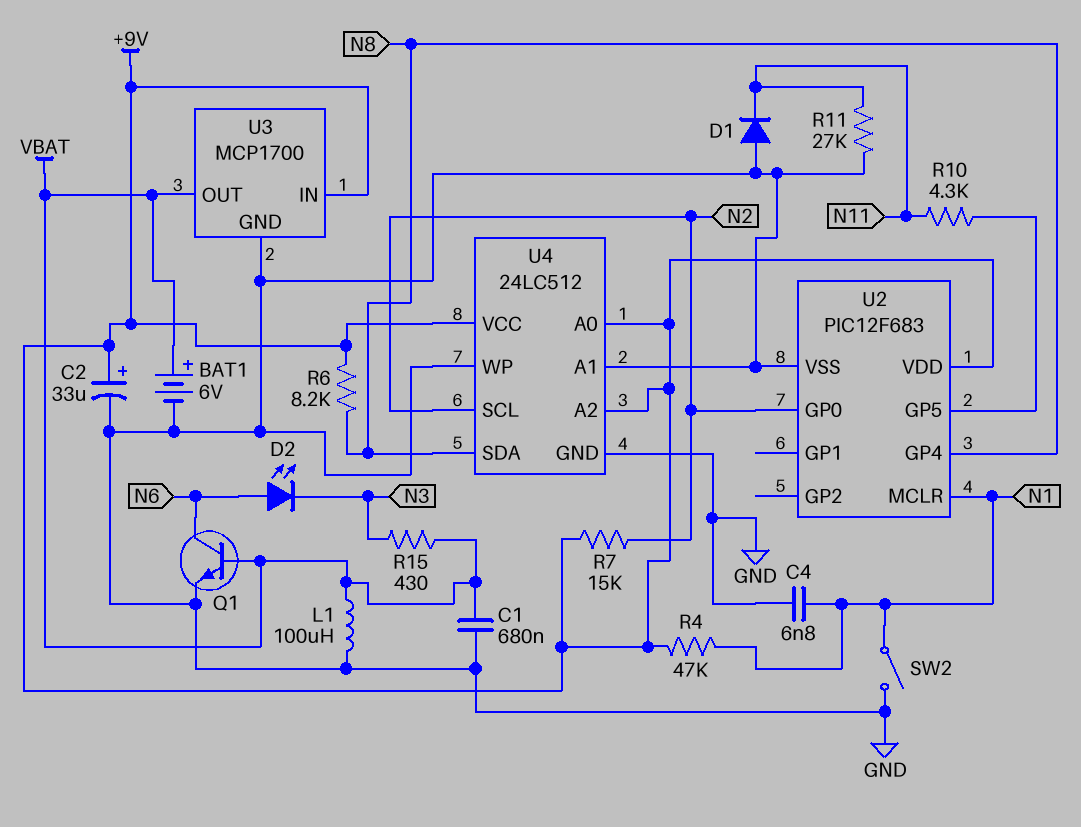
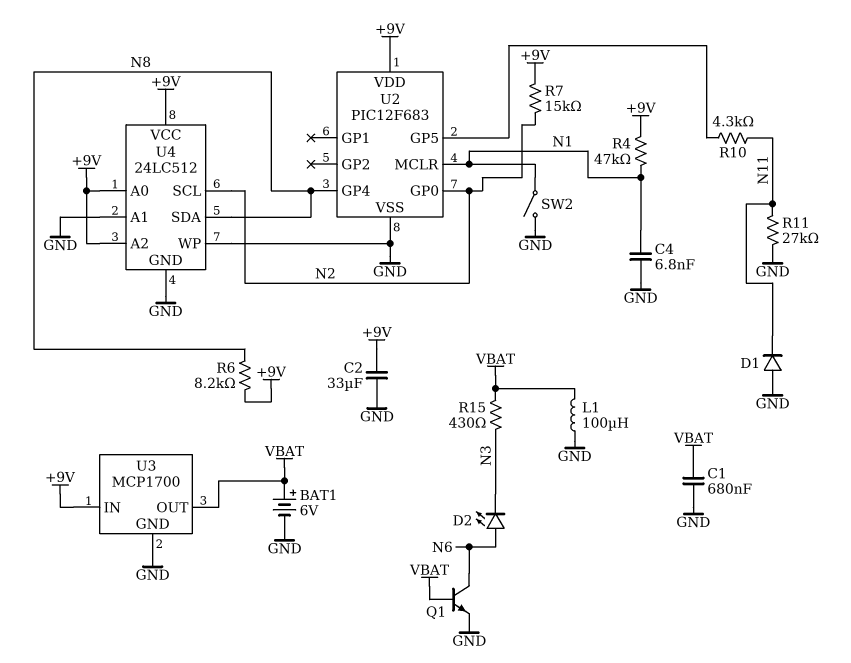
C2: 33uF (plus +9V, minus GND) -> 33uF (+9V, GND)

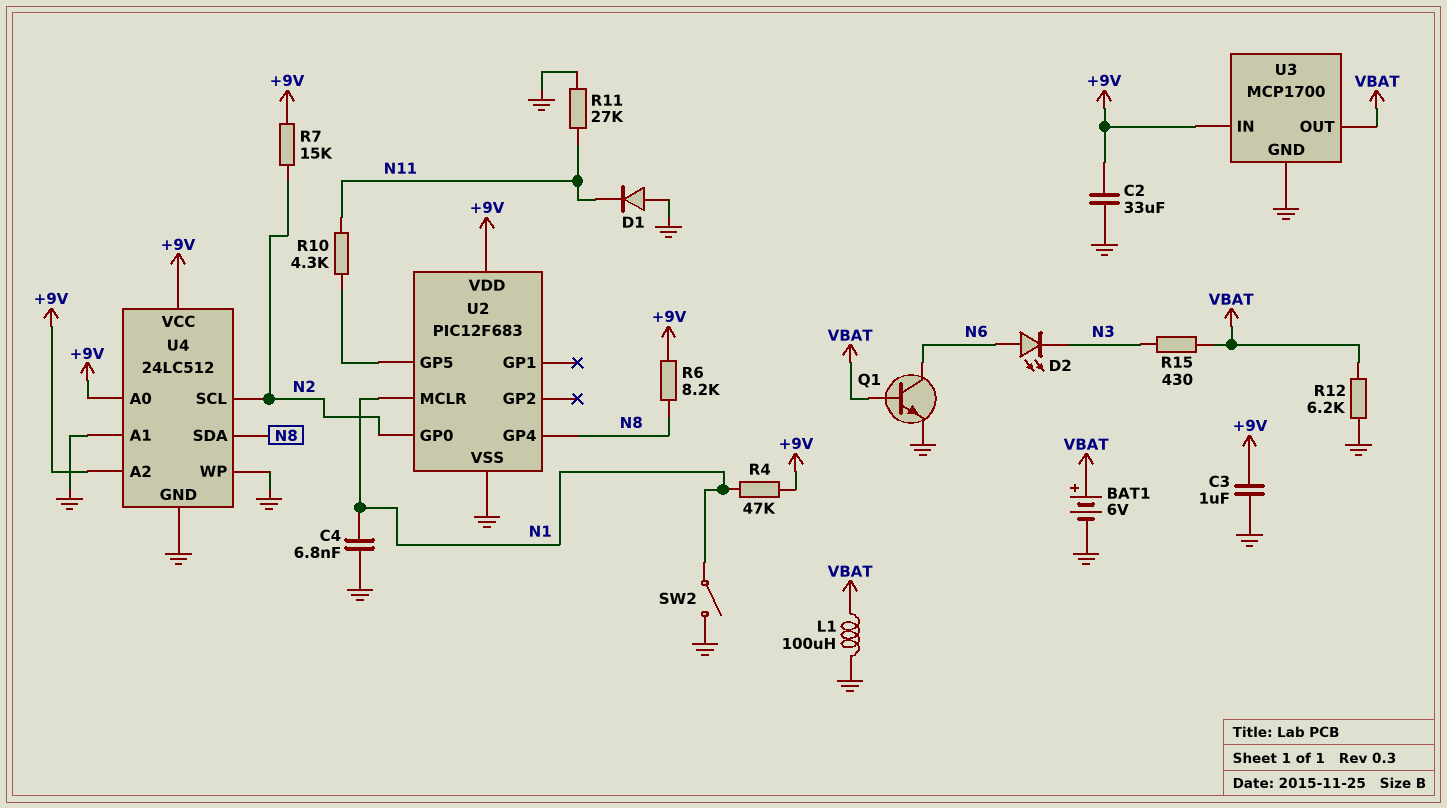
C1: 680nF (GND, VBAT) -> none
C3: none -> 1uF (+9V, GND)
R12: none -> 6.2k (GND, VBAT)

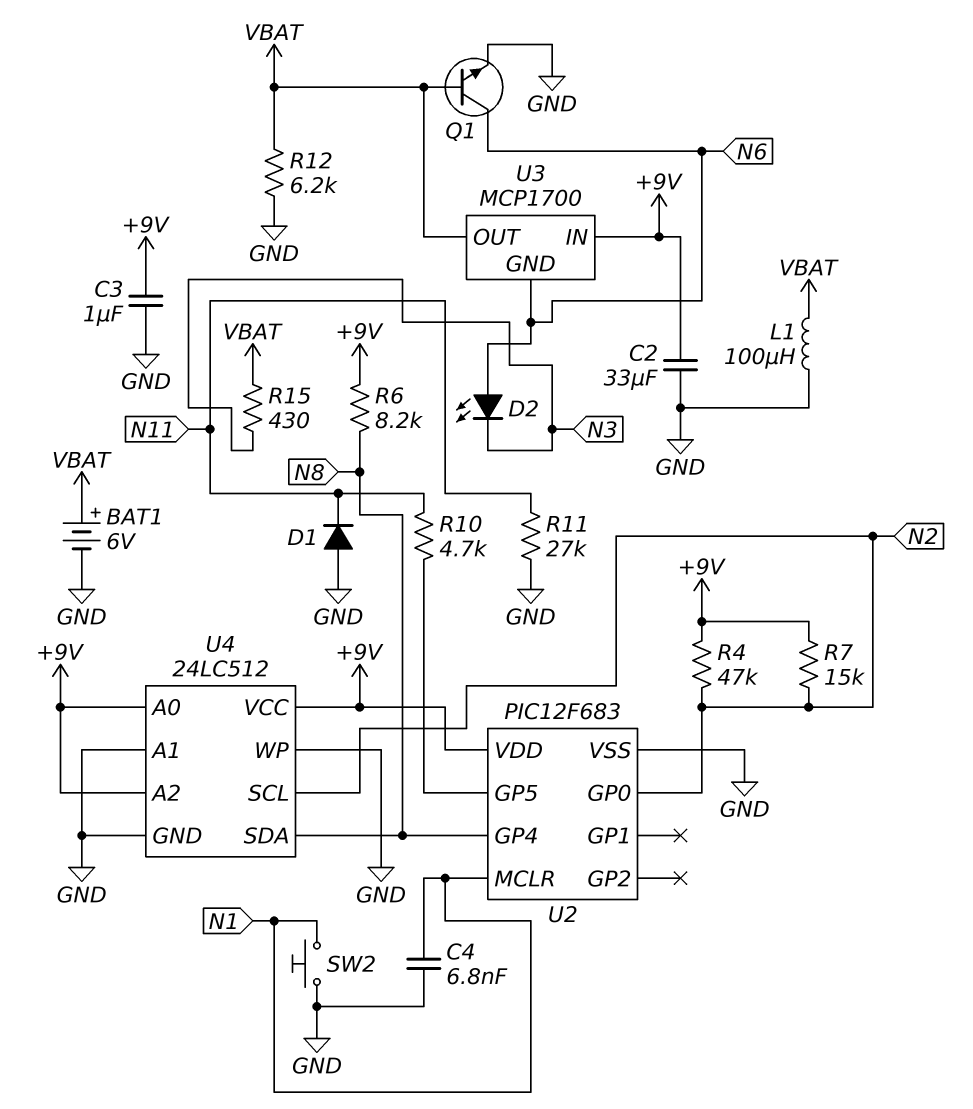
R4: 47k (+9V, N1) -> 47k (+9V, N2)
R10: 4.3k (N11, U2/GP5) -> 4.7k (N11, U2/GP5)
SW2: switch (GND, N1) -> button (GND, N1)
U3 pin GND: GND -> N6

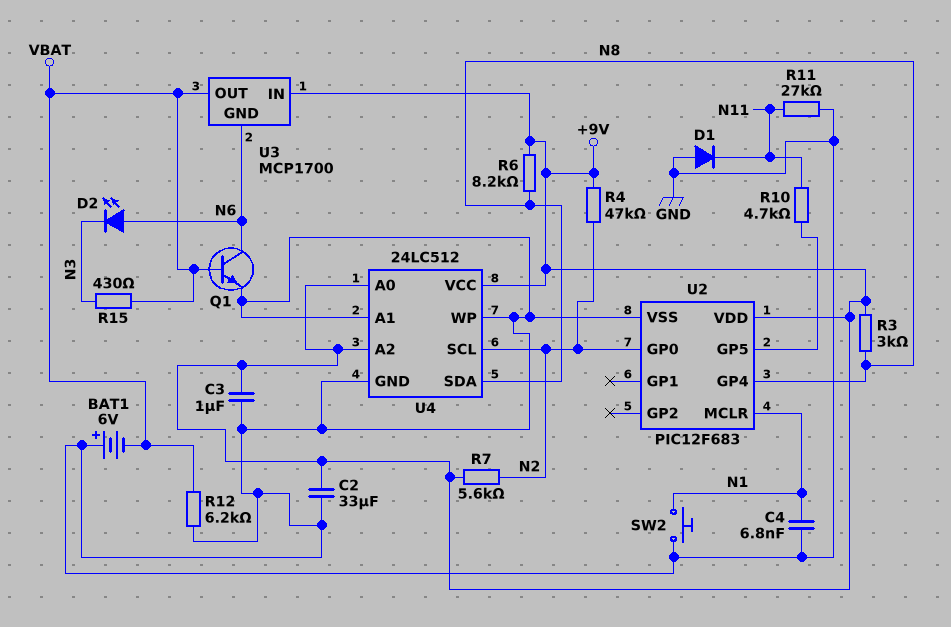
BAT1: 6V (plus VBAT, minus GND) -> 6V (plus GND, minus VBAT)
L1: 100uH (GND, VBAT) -> none
R3: none -> 3k (+9V, N8)
R7: 15k (+9V, N2) -> 5.6k (+9V, N2)

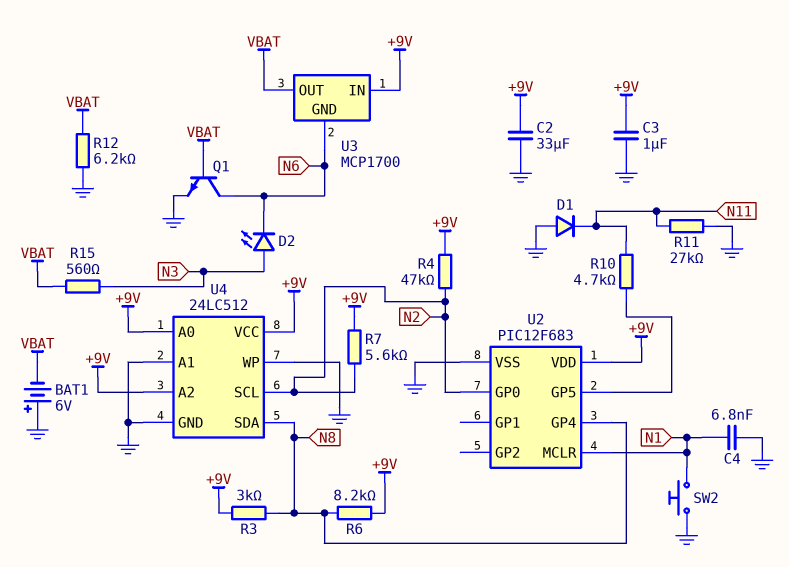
D2: LED (A N6, K N3) -> LED (A N3, K N6)
R15: 430 (N3, VBAT) -> 560 (N3, VBAT)

